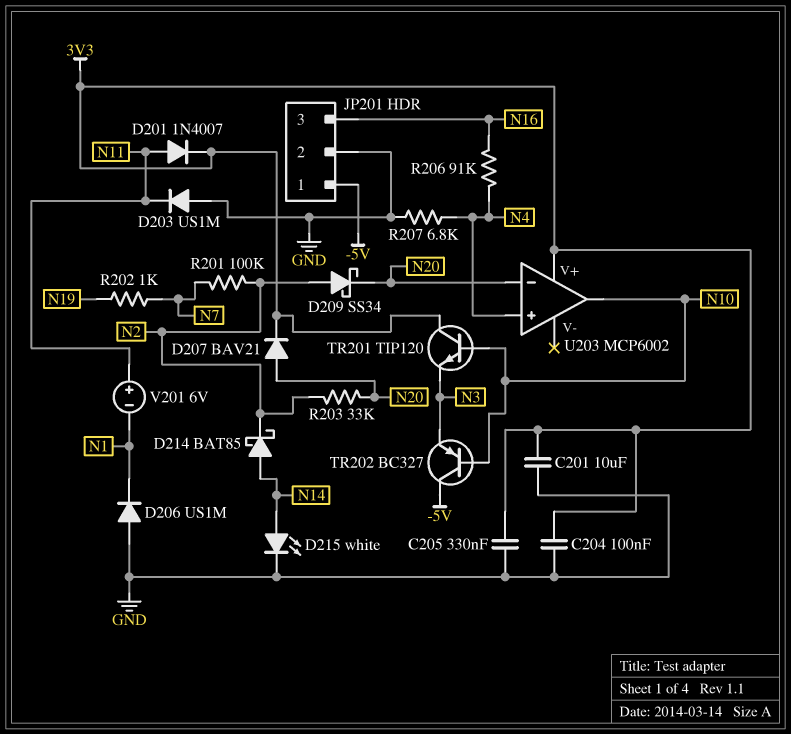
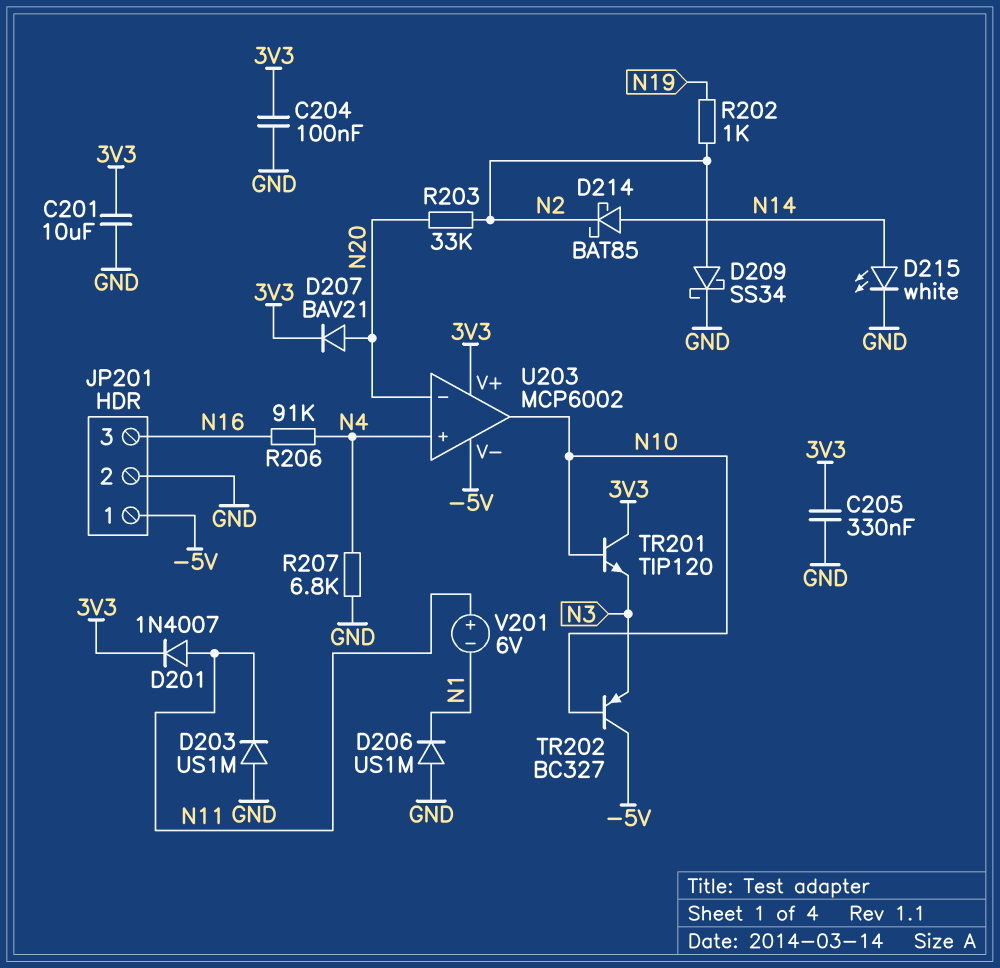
D209: schottky SS34 (A N2, K N20) -> schottky SS34 (A N2, K GND)
R201: 100k (N2, N7) -> none
R202: 1k (N7, N19) -> 1k (N2, N19)
U203 pin V-: none -> -5V

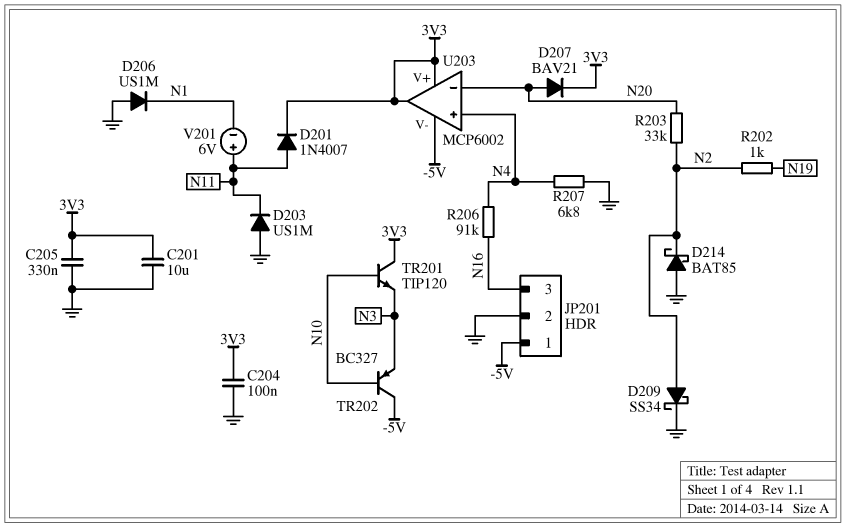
D214: schottky BAT85 (A N14, K N2) -> schottky BAT85 (A GND, K N2)
D215: LED white (A N14, K GND) -> none
U203 pin out: N10 -> 3V3

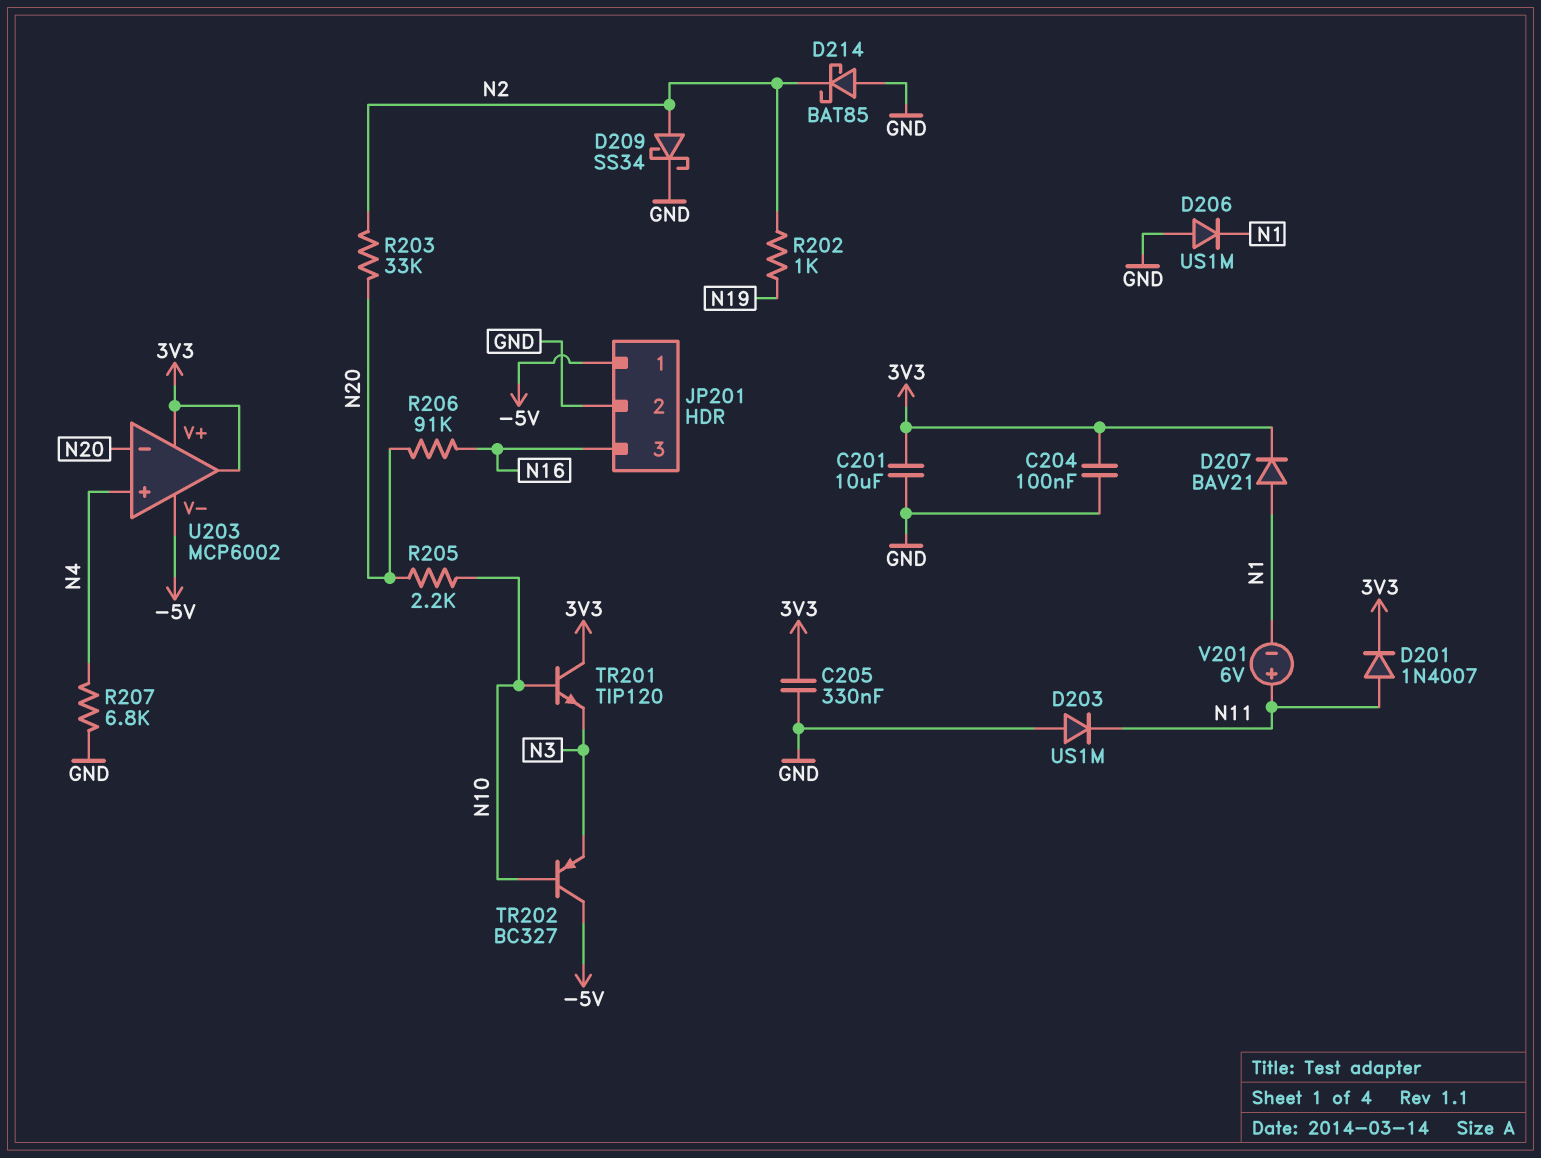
D207: diode BAV21 (A N20, K 3V3) -> diode BAV21 (A N1, K 3V3)
R205: none -> 2.2k (N10, N20)
R206: 91k (N4, N16) -> 91k (N16, N20)

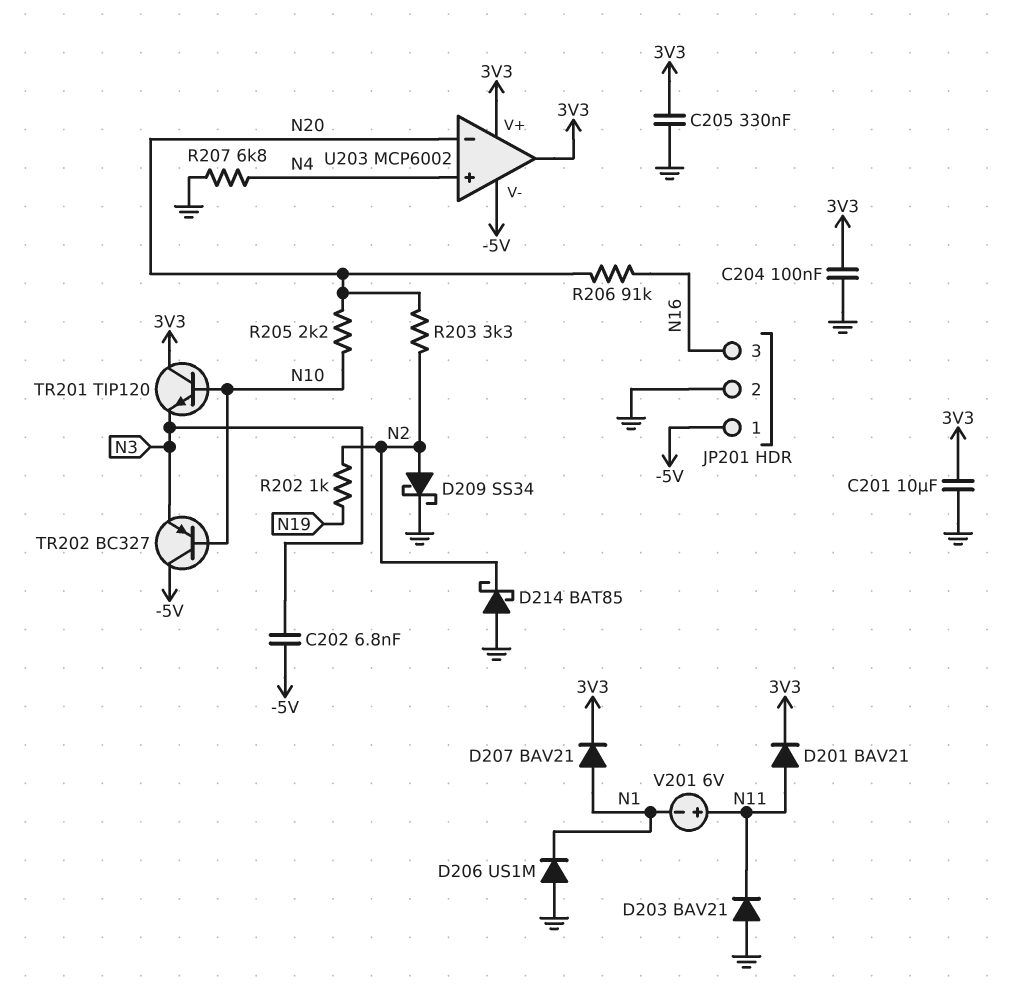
C202: none -> 6.8nF (-5V, N3)
D201: diode 1N4007 (A N11, K 3V3) -> diode BAV21 (A N11, K 3V3)
D203: diode US1M (A GND, K N11) -> diode BAV21 (A GND, K N11)
R203: 33k (N2, N20) -> 3.3k (N2, N20)

